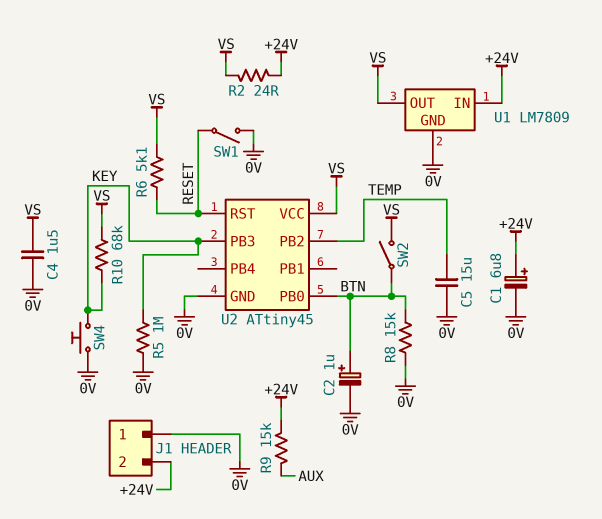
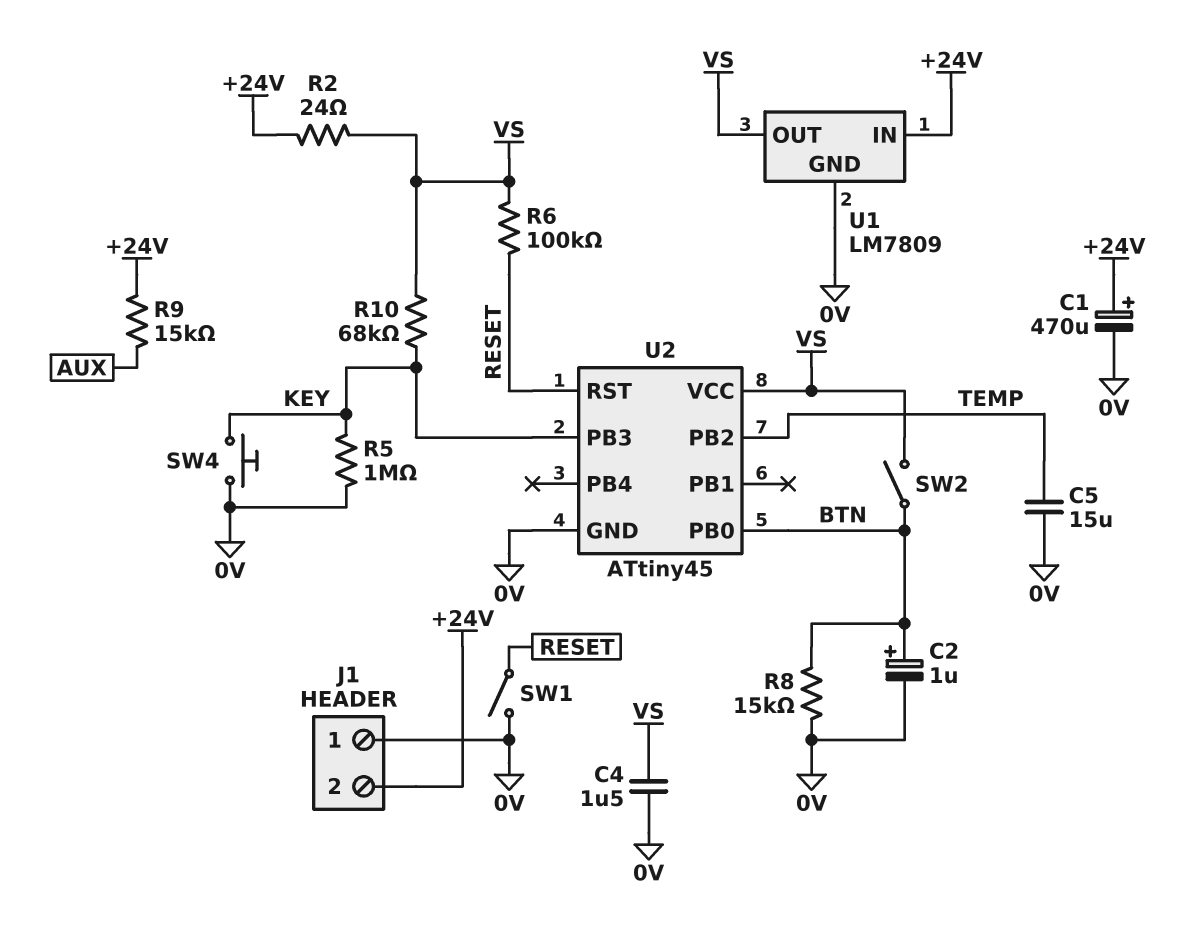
C1: 6.8uF (plus +24V, minus 0V) -> 470uF (plus +24V, minus 0V)
R6: 5.1k (RESET, VS) -> 100k (RESET, VS)

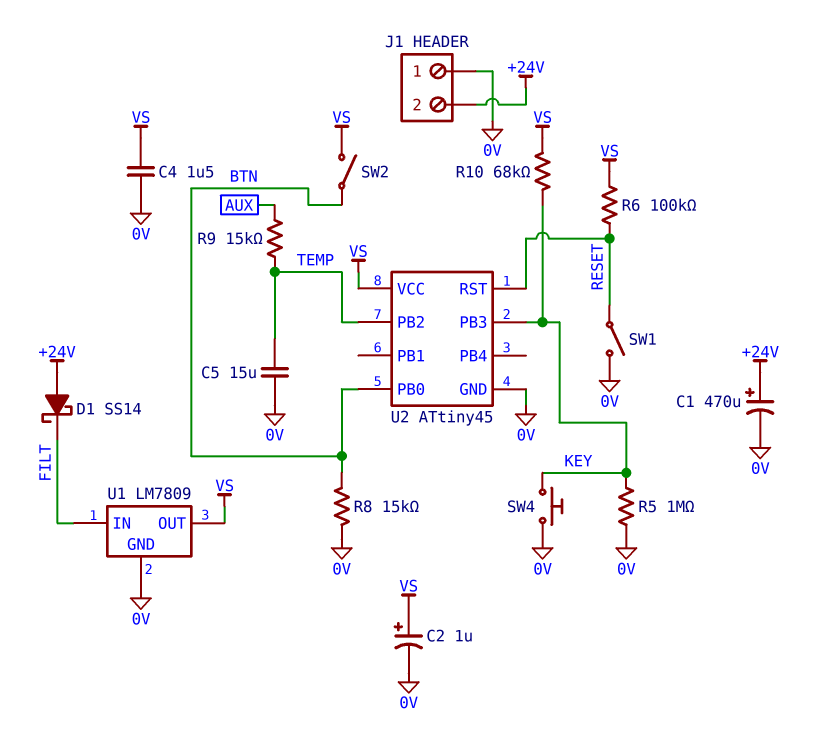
C2: 1uF (plus BTN, minus 0V) -> 1uF (plus VS, minus 0V)
D1: none -> schottky SS14 (A +24V, K FILT)
R2: 24 (+24V, VS) -> none
R9: 15k (+24V, AUX) -> 15k (AUX, TEMP)
U1 pin IN: +24V -> FILT

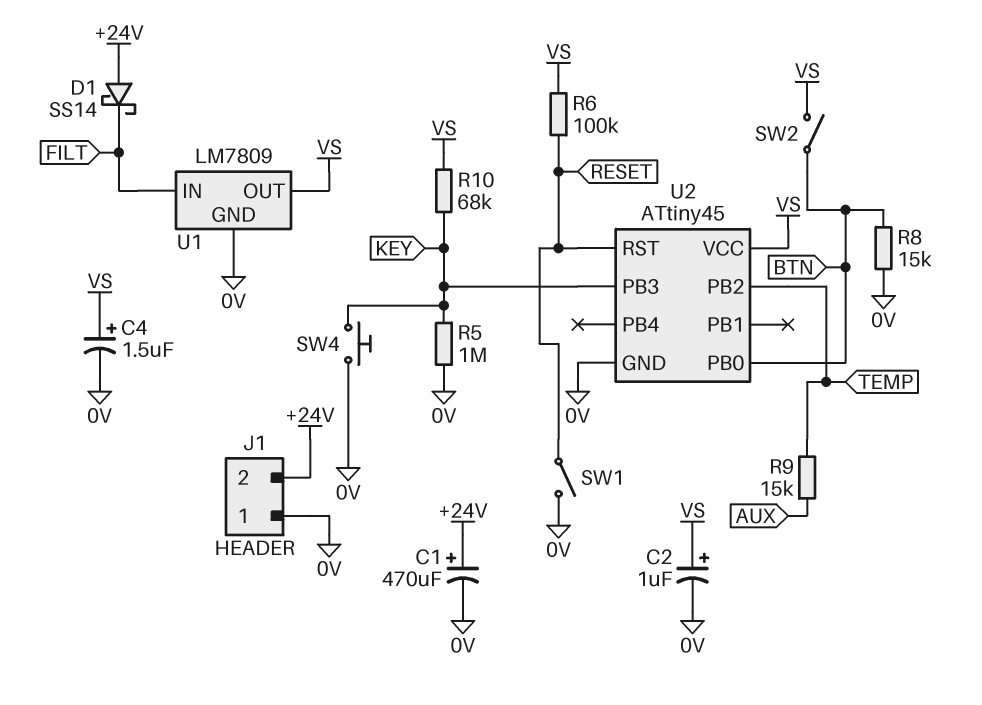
C4: 1.5uF (0V, VS) -> 1.5uF (plus VS, minus 0V)
C5: 15uF (0V, TEMP) -> none

